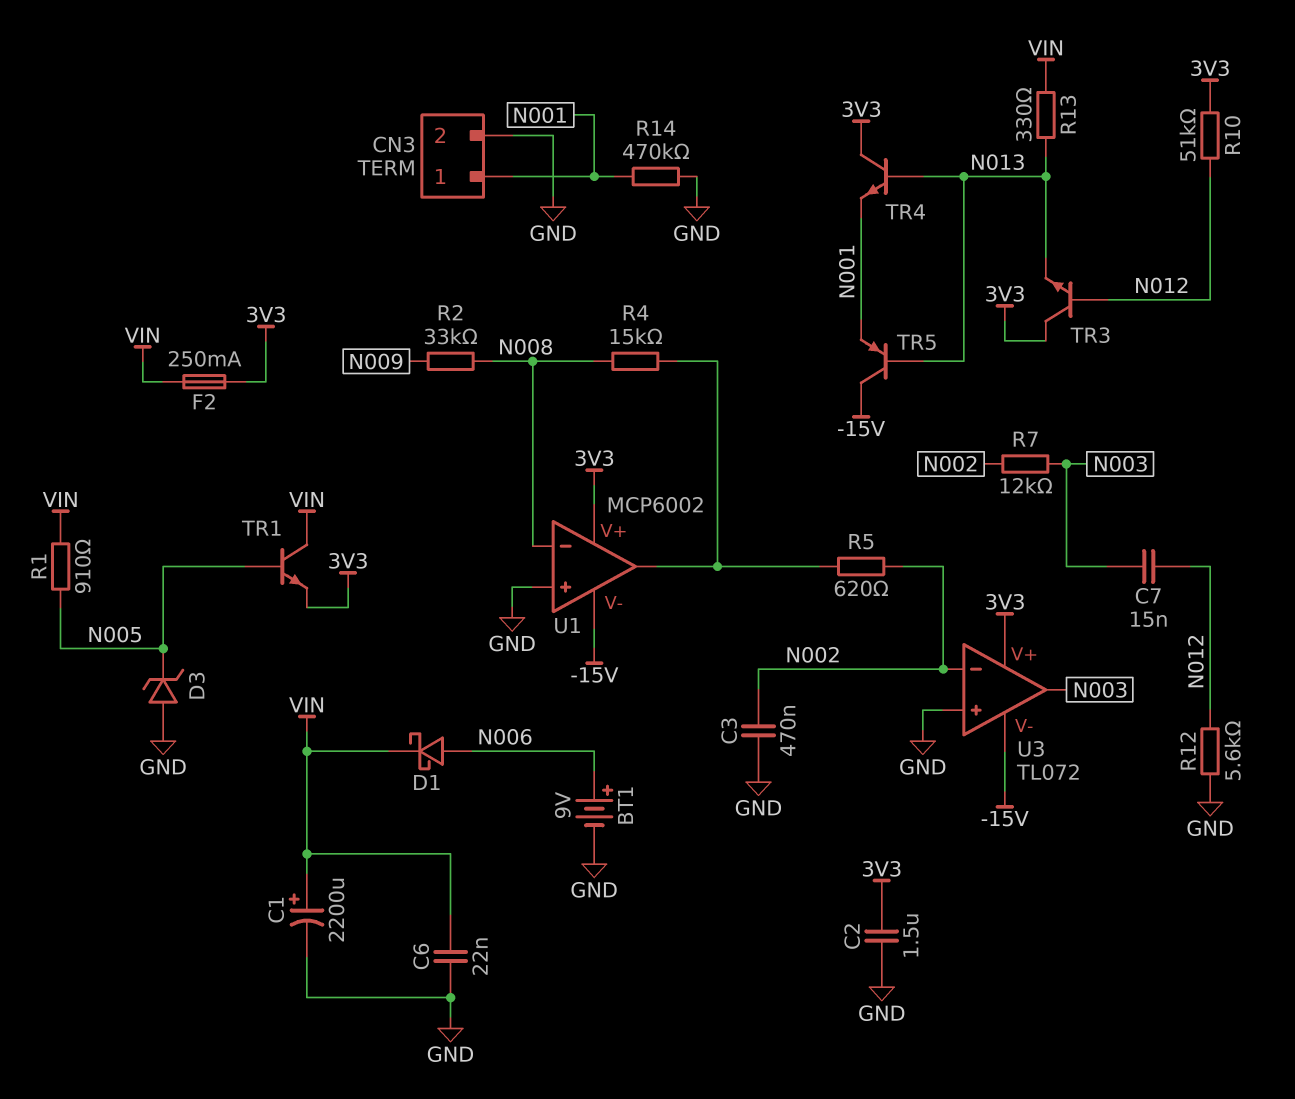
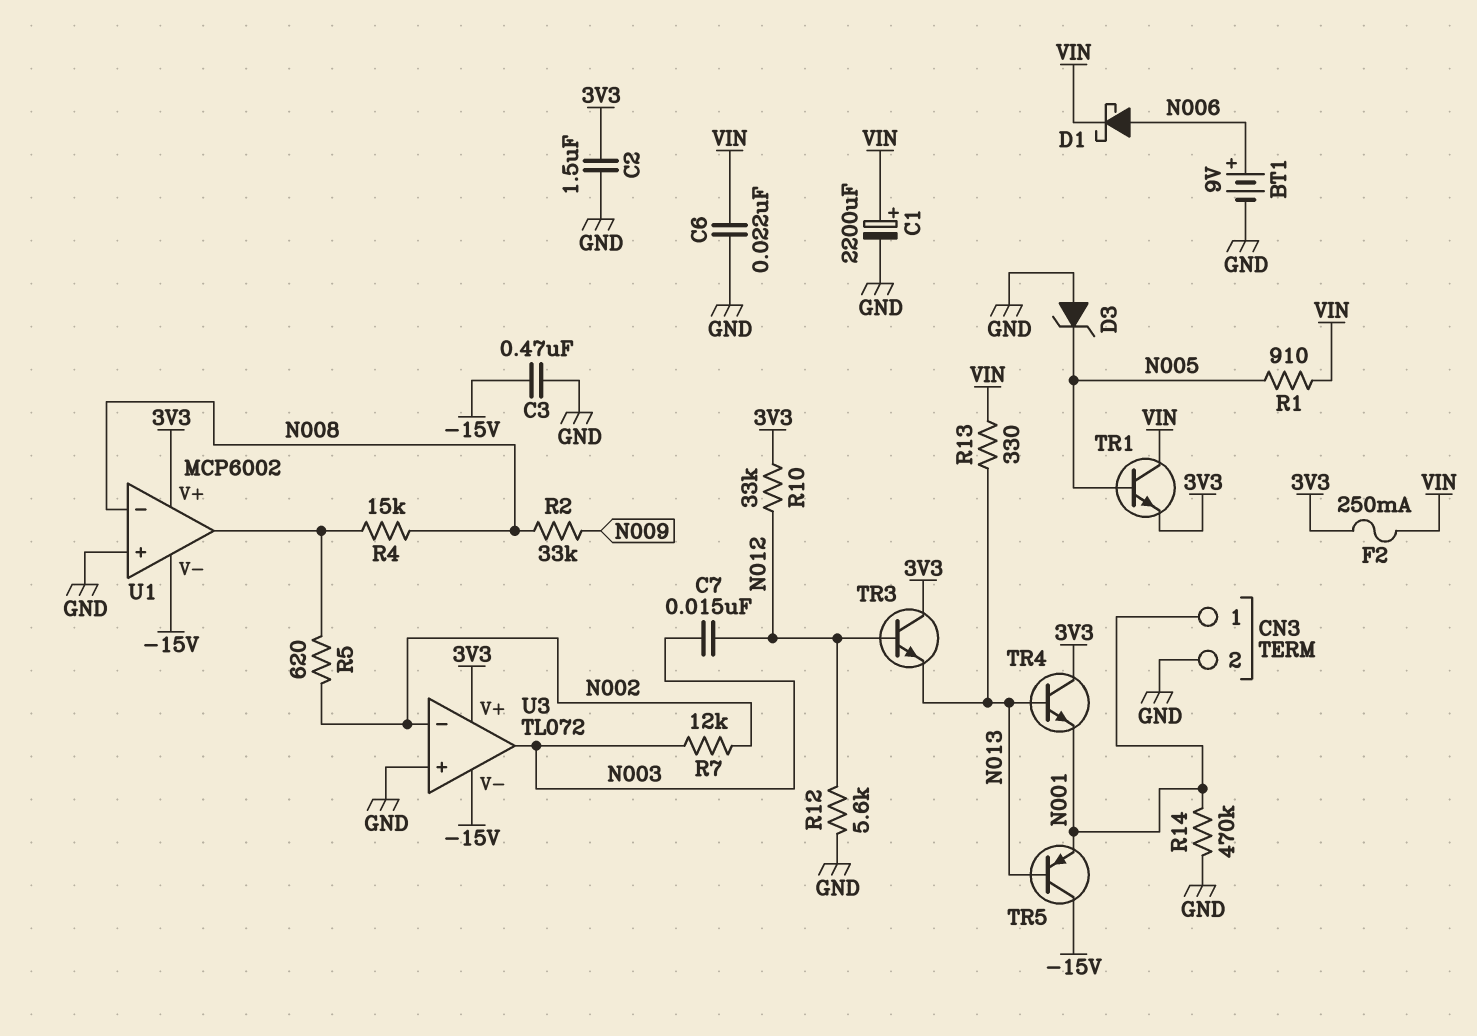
C3: 470nF (GND, N002) -> 470nF (-15V, GND)
R10: 51k (3V3, N012) -> 33k (3V3, N012)

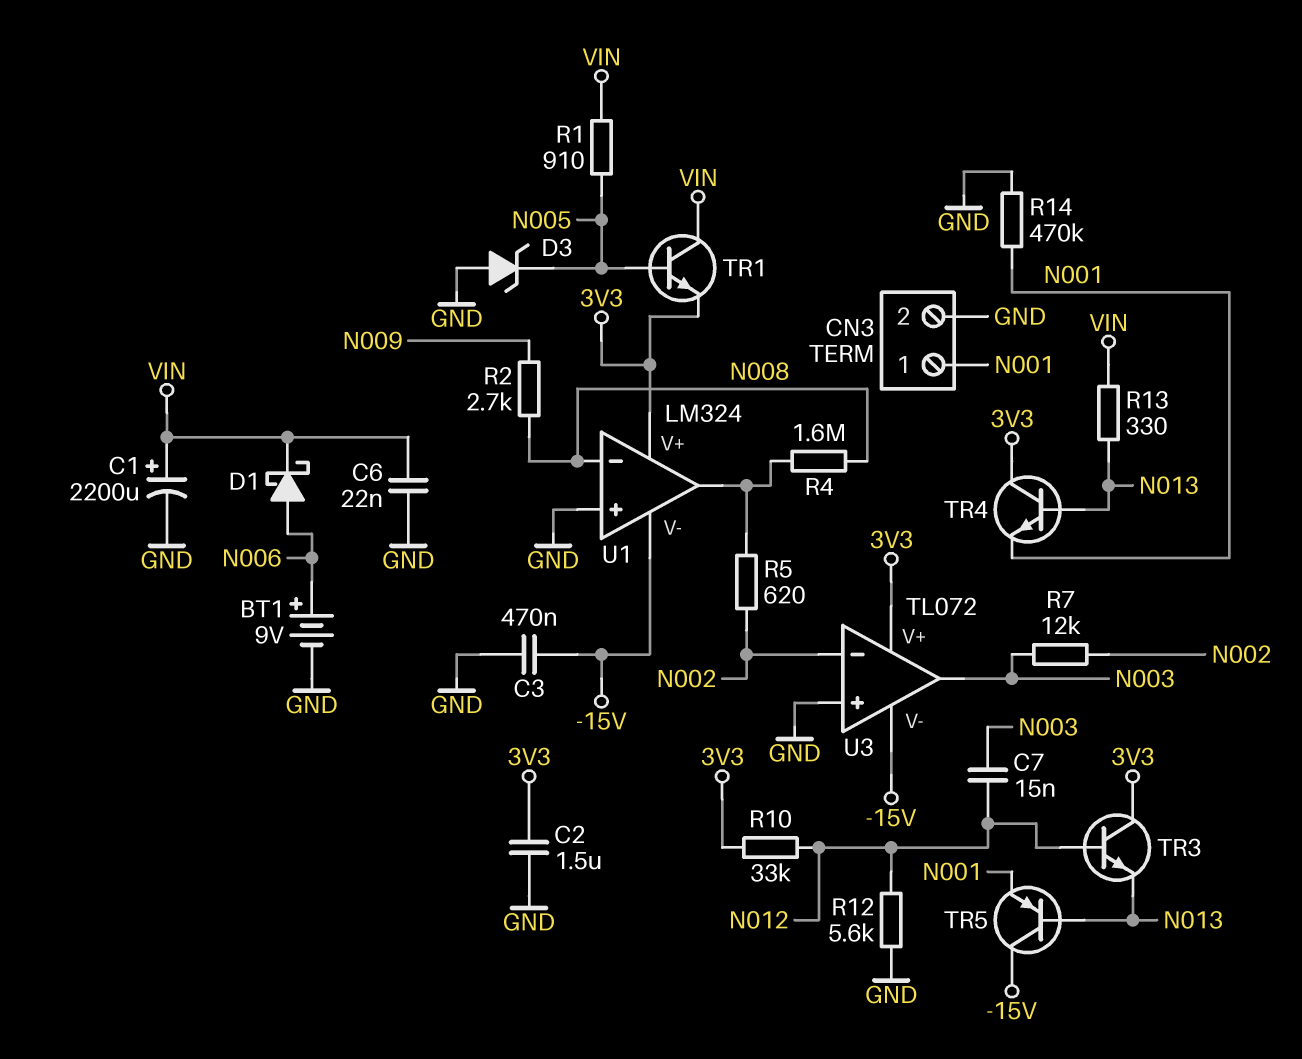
F2: 250mA (3V3, VIN) -> none
R2: 33k (N008, N009) -> 2.7k (N008, N009)
R4: 15k (N008, U1/out) -> 1.6M (N008, U1/out)
U1: MCP6002 -> LM324

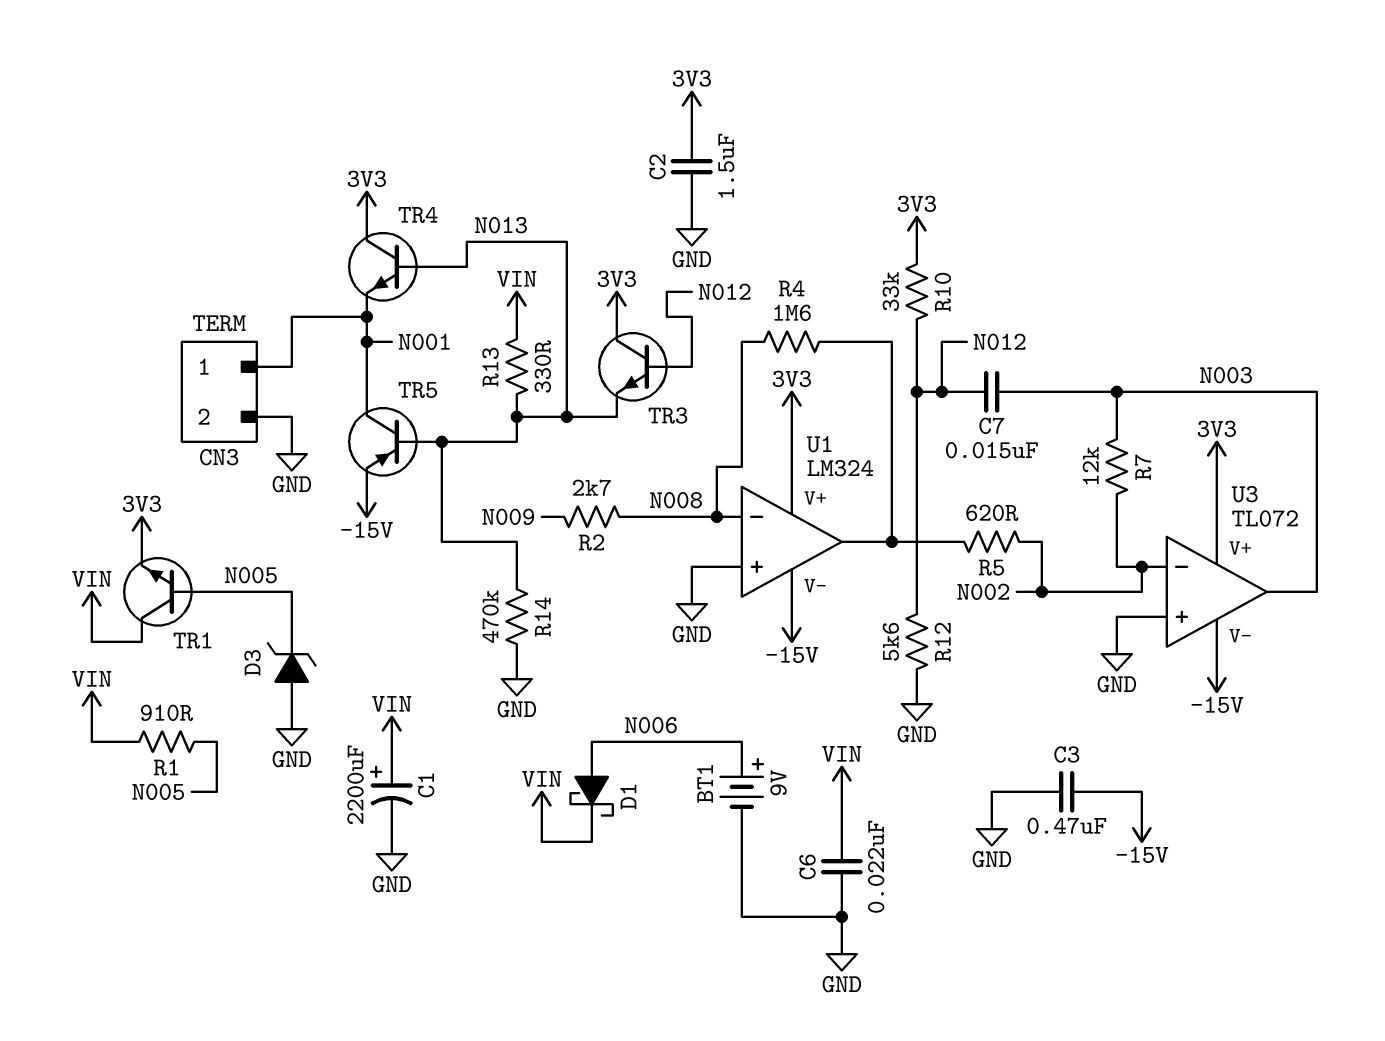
R14: 470k (GND, N001) -> 470k (GND, N013)
TR5: PNP (B N013, C -15V, E N001) -> PNP (B N013, C N001, E -15V)

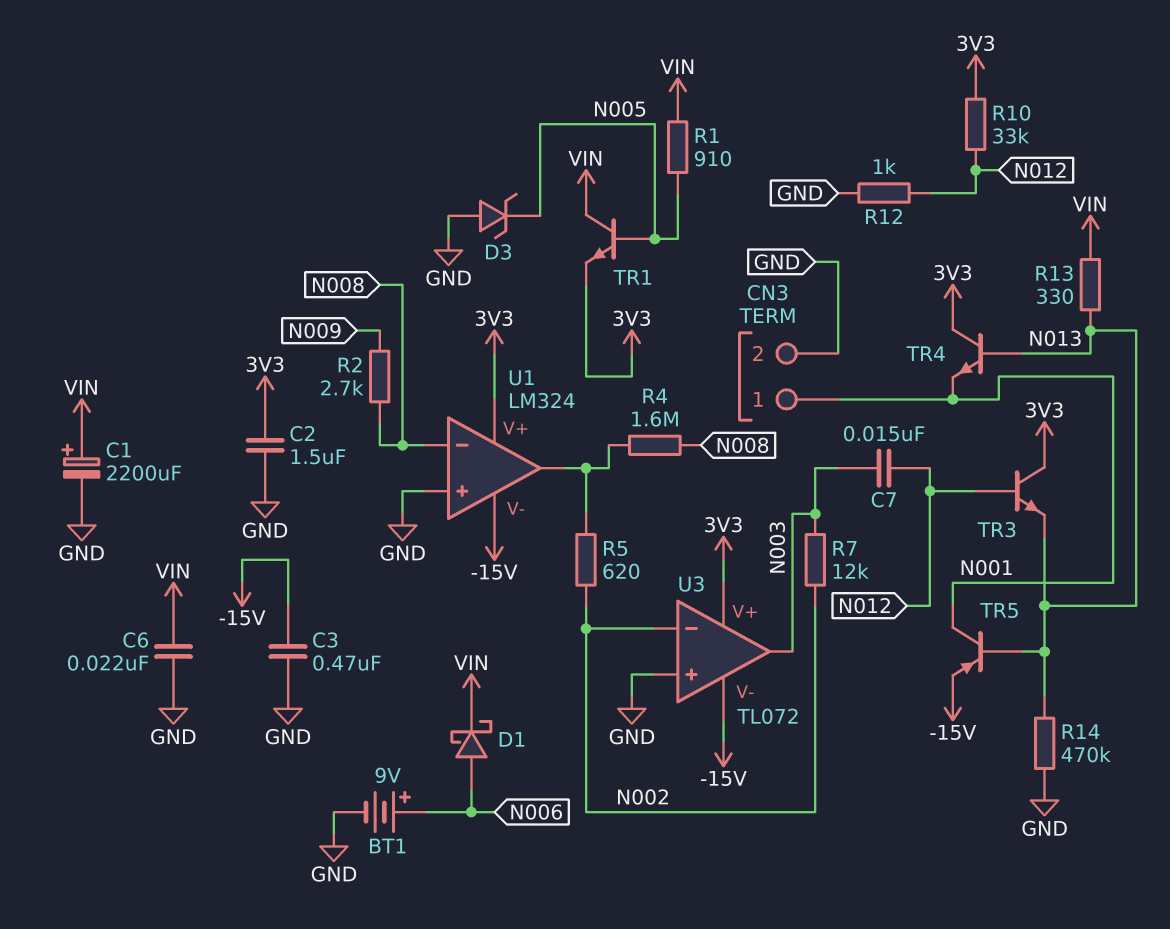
R12: 5.6k (GND, N012) -> 1k (GND, N012)

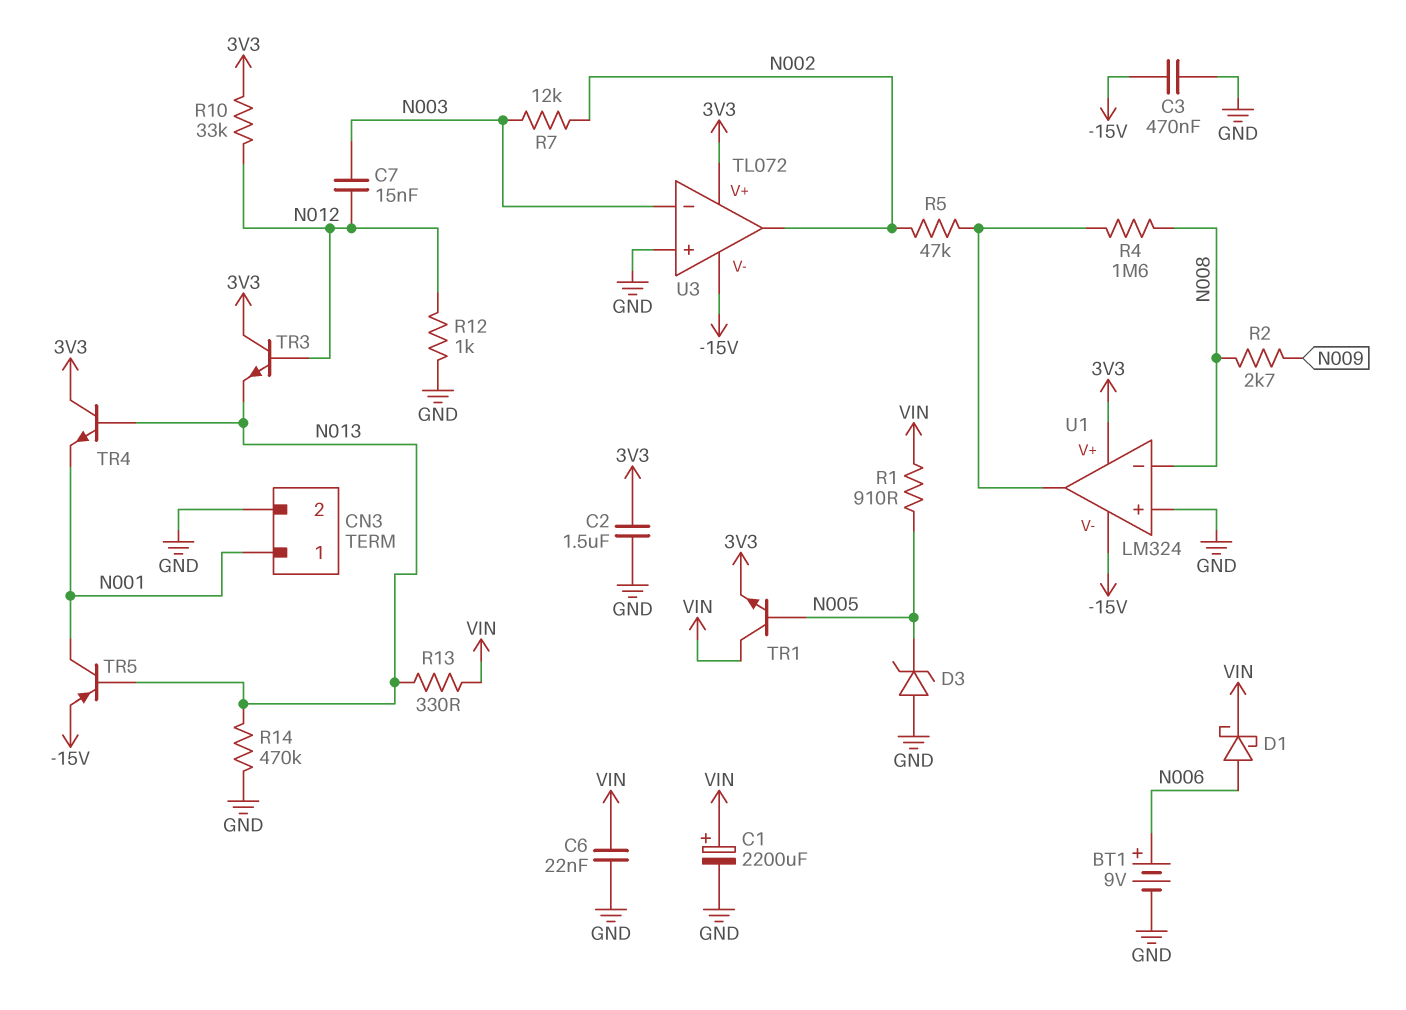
R5: 620 (N002, U1/out) -> 47k (N002, U1/out)
U3 pin in-: N002 -> N003
U3 pin out: N003 -> N002

